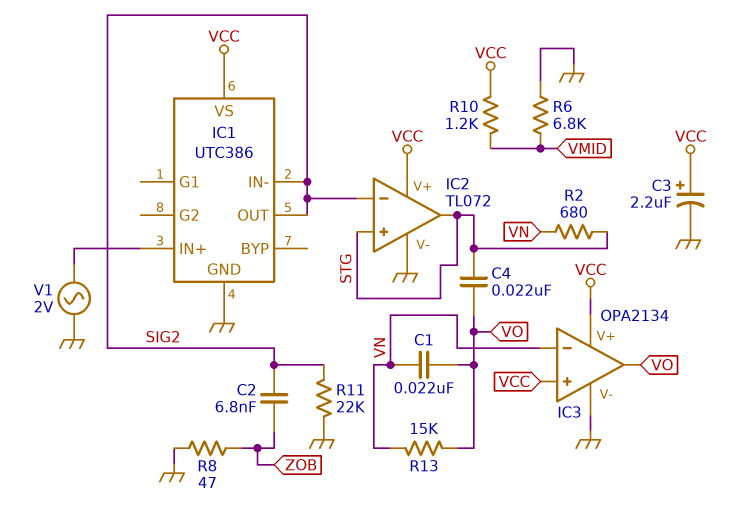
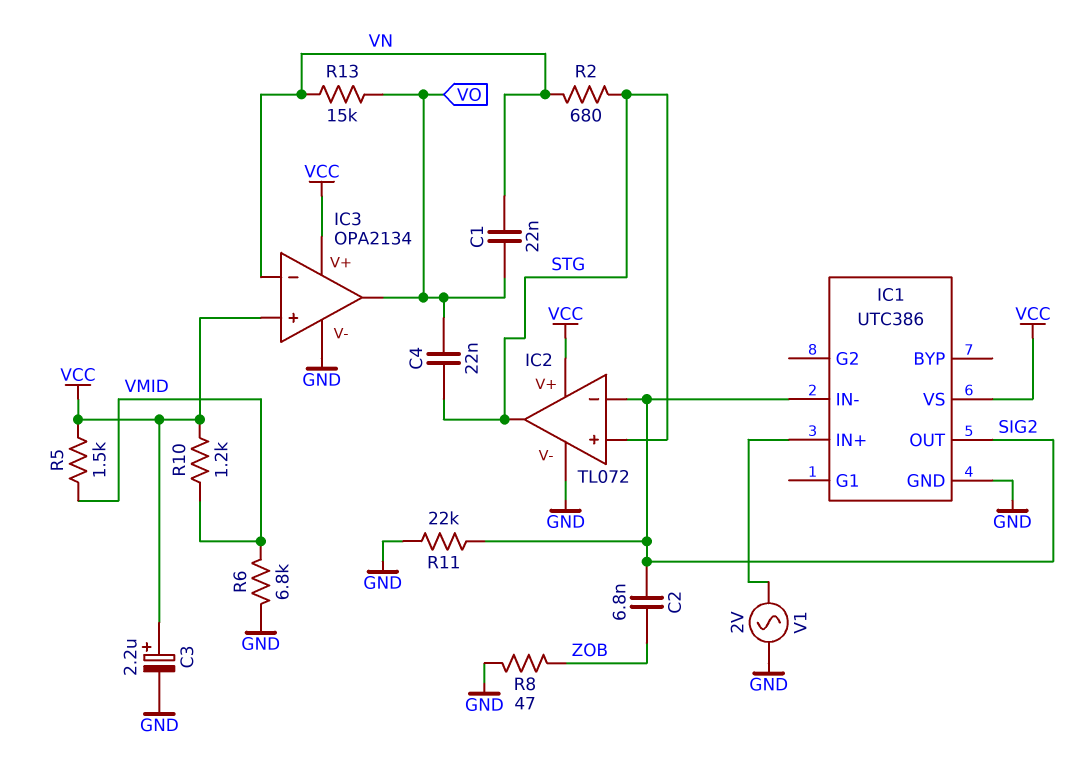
R5: none -> 1.5k (VCC, VMID)

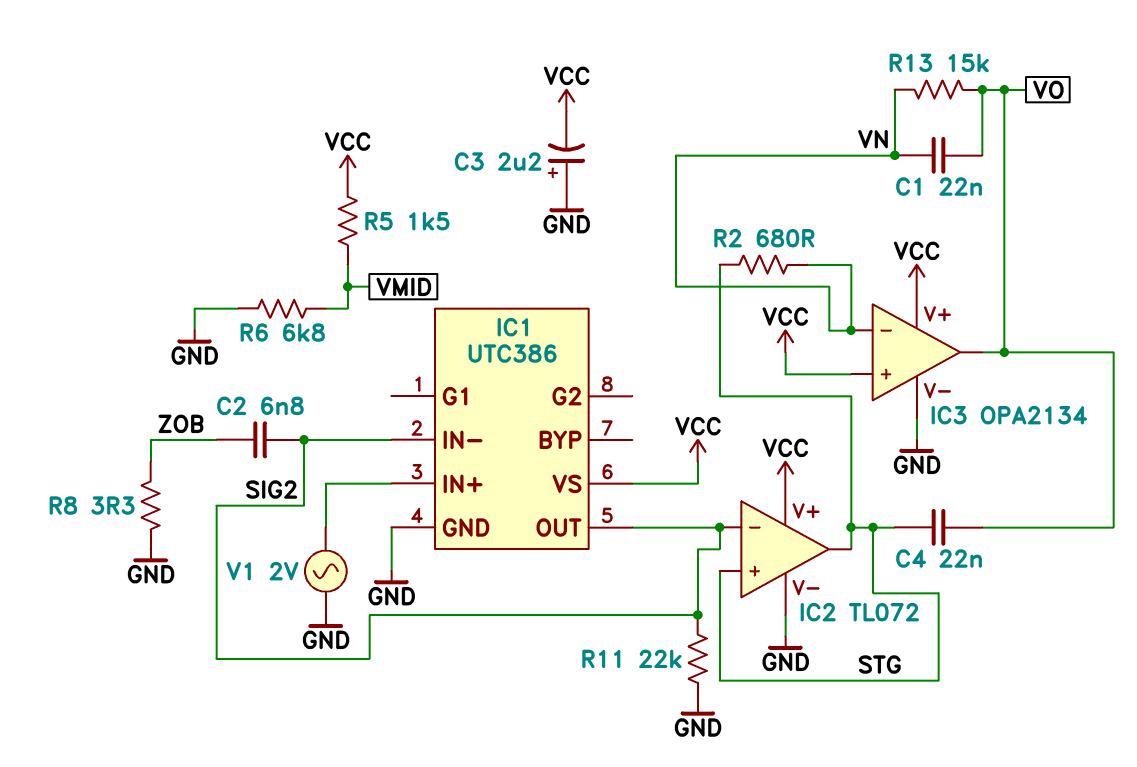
C3: 2.2uF (plus VCC, minus GND) -> 2.2uF (plus GND, minus VCC)
R8: 47 (GND, ZOB) -> 3.3 (GND, ZOB)
R10: 1.2k (VCC, VMID) -> none

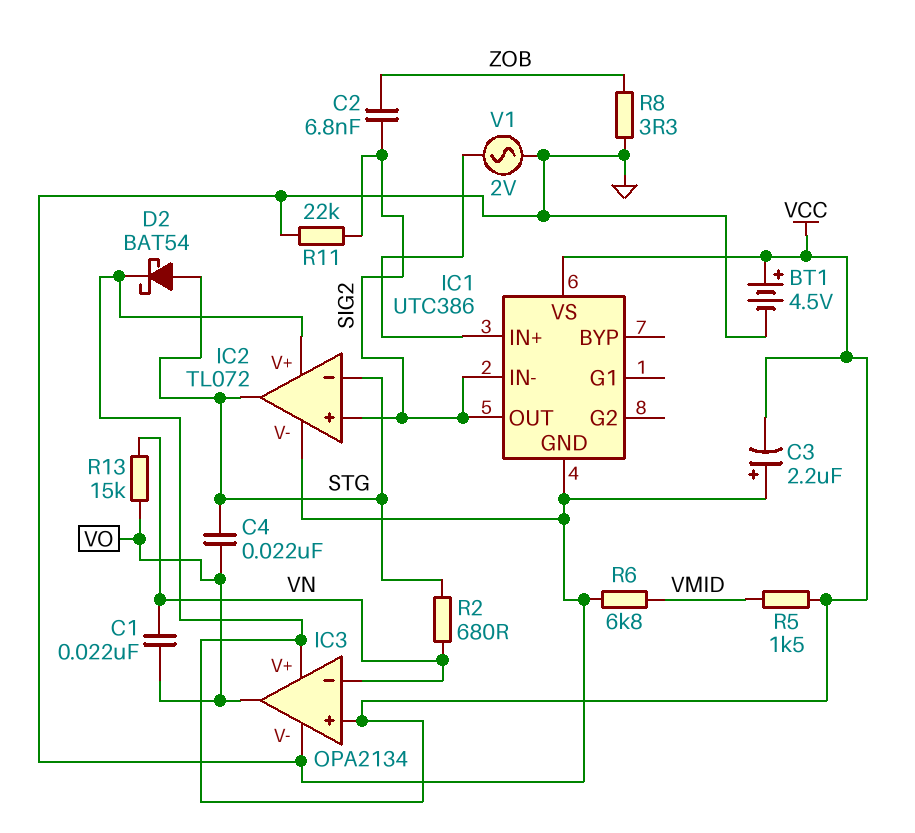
BT1: none -> 4.5V (plus VCC, minus GND)
D2: none -> schottky BAT54 (A STG, K VCC)
IC2 pin in+: STG -> SIG2
IC2 pin in-: SIG2 -> STG

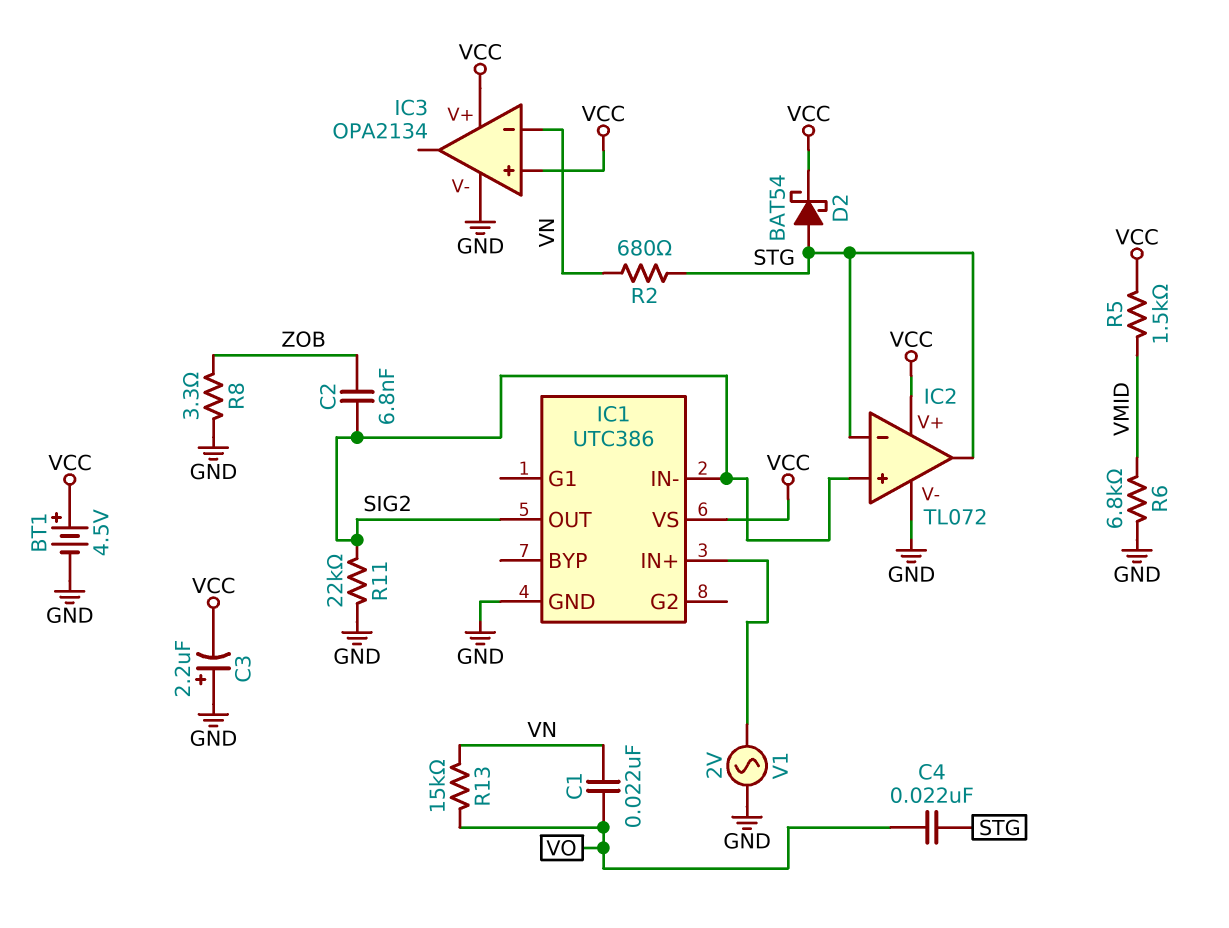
IC3 pin out: VO -> none

